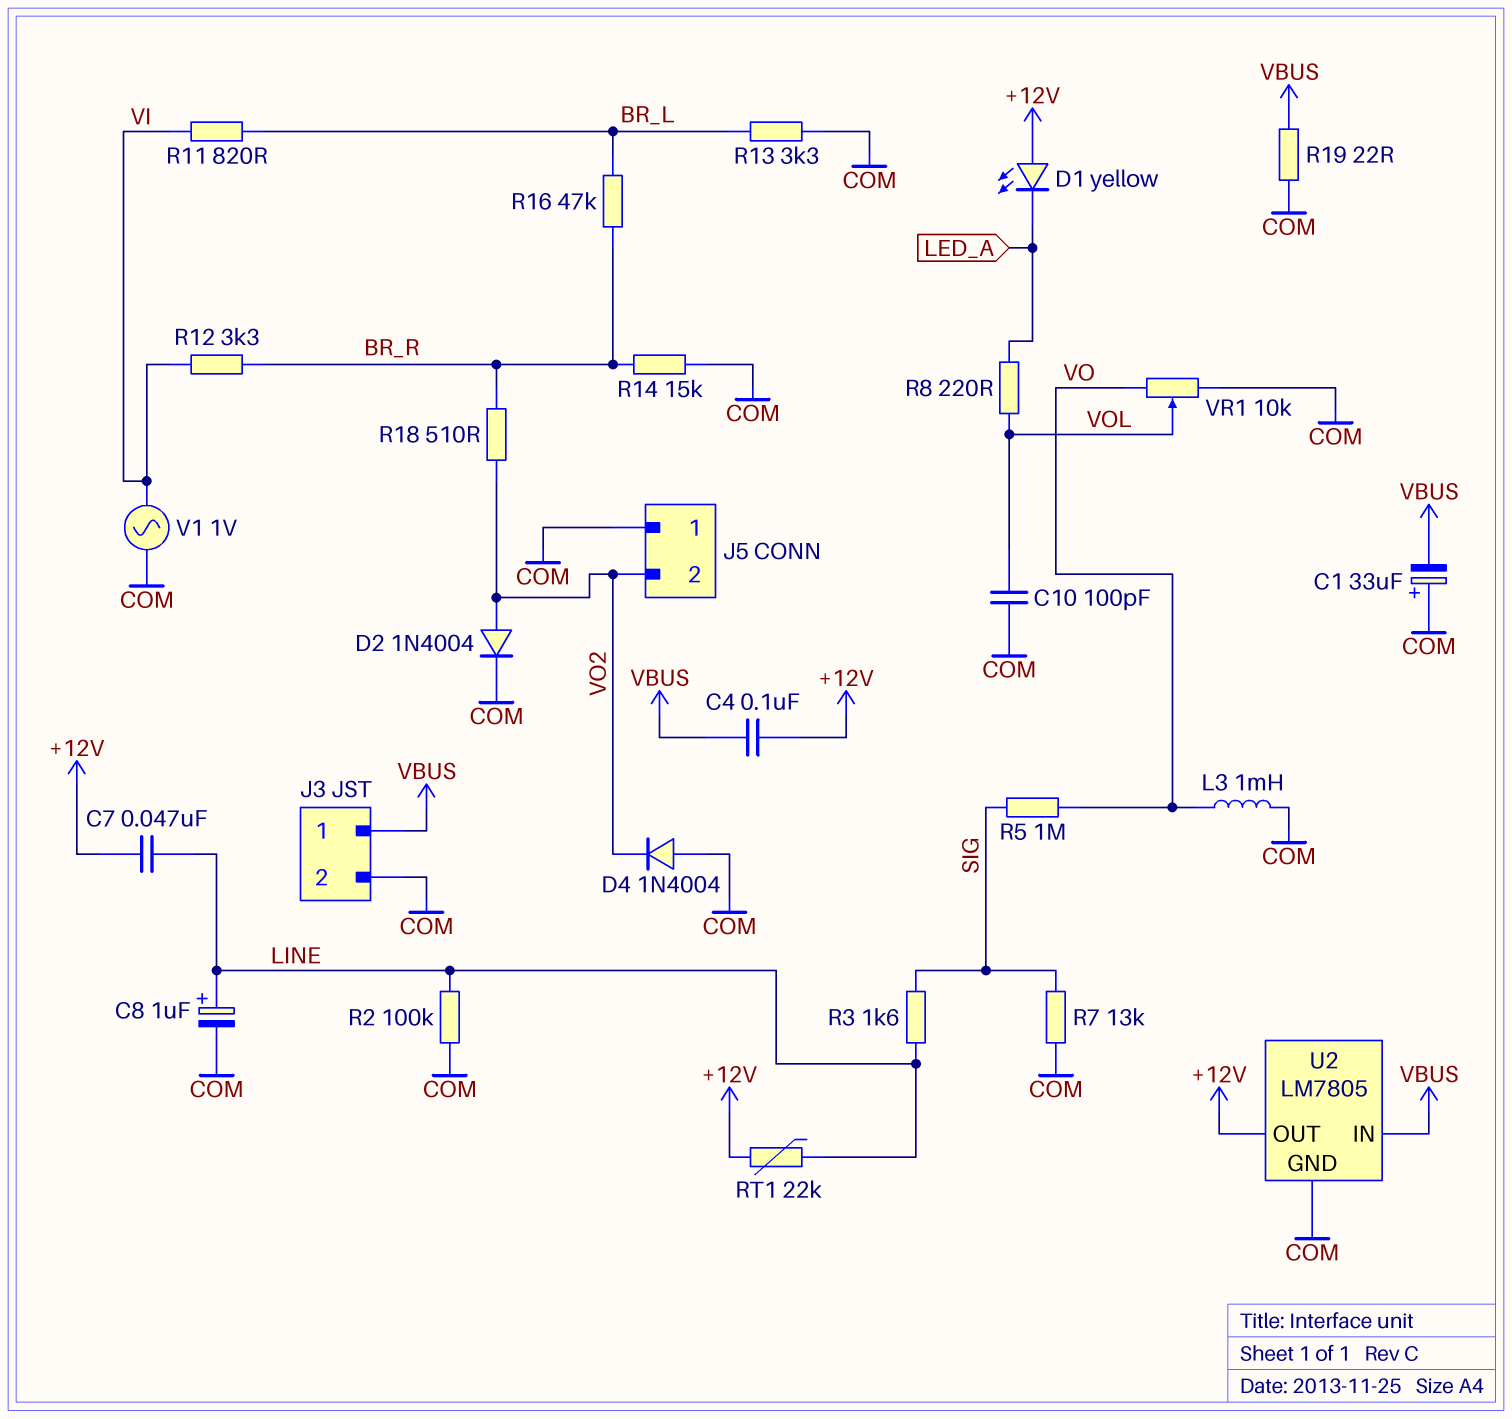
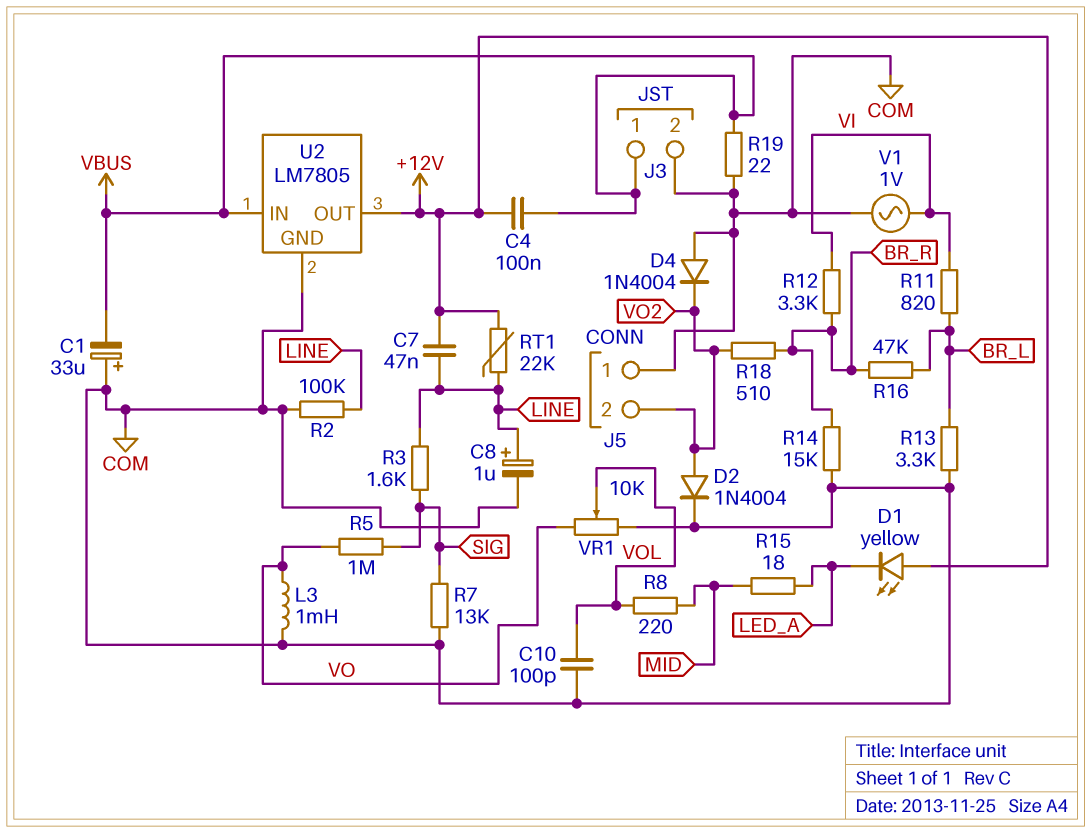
R8: 220 (LED_A, VOL) -> 220 (MID, VOL)
R15: none -> 18 (LED_A, MID)

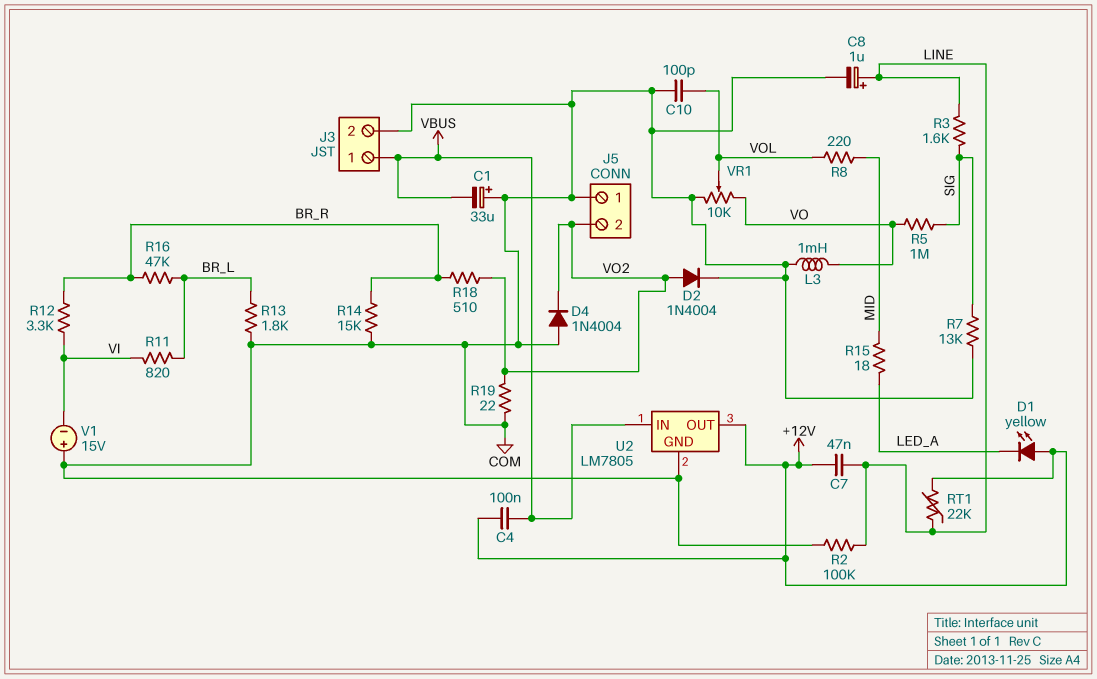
R13: 3.3k (BR_L, COM) -> 1.8k (BR_L, COM)
R19: 22 (COM, VBUS) -> 22 (COM, VO2)
V1: AC 1V (COM, VI) -> 15V (plus COM, minus VI)

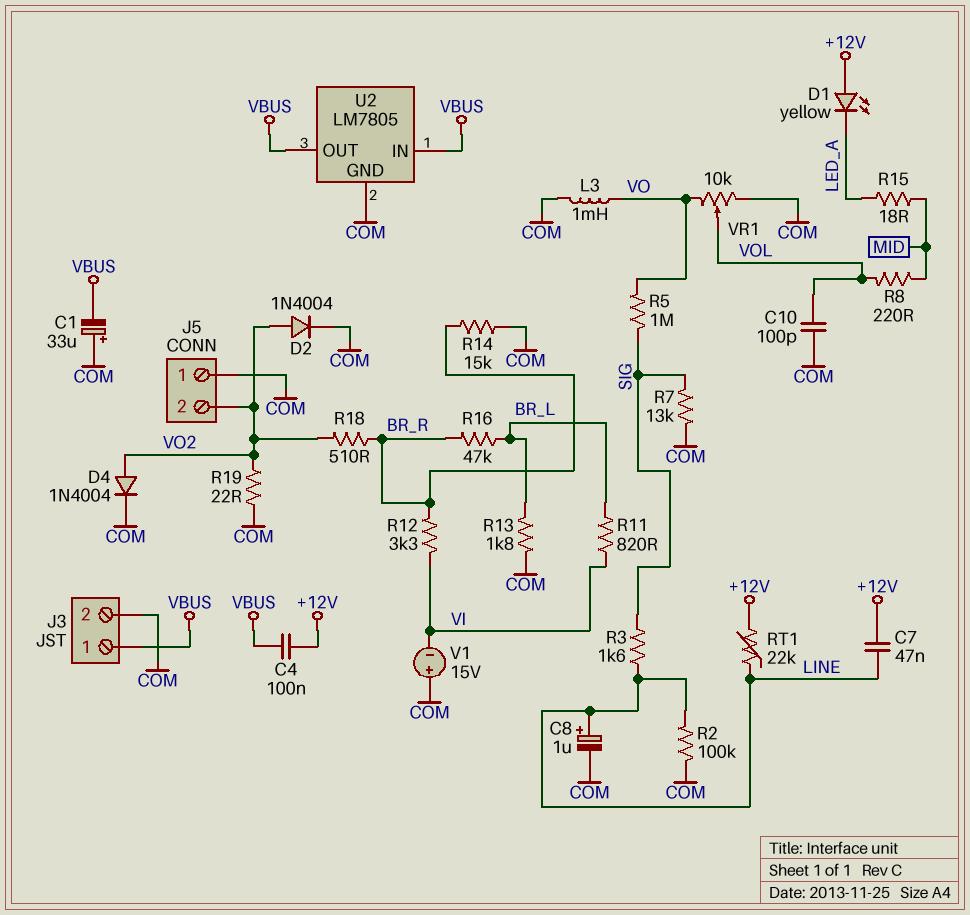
D4: diode 1N4004 (A COM, K VO2) -> diode 1N4004 (A VO2, K COM)
U2 pin OUT: +12V -> VBUS

